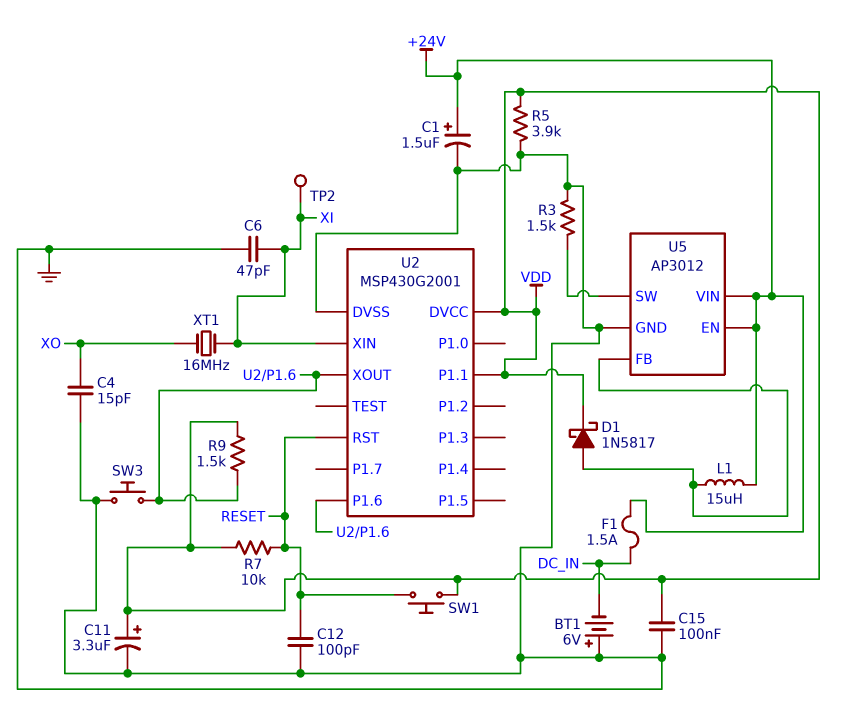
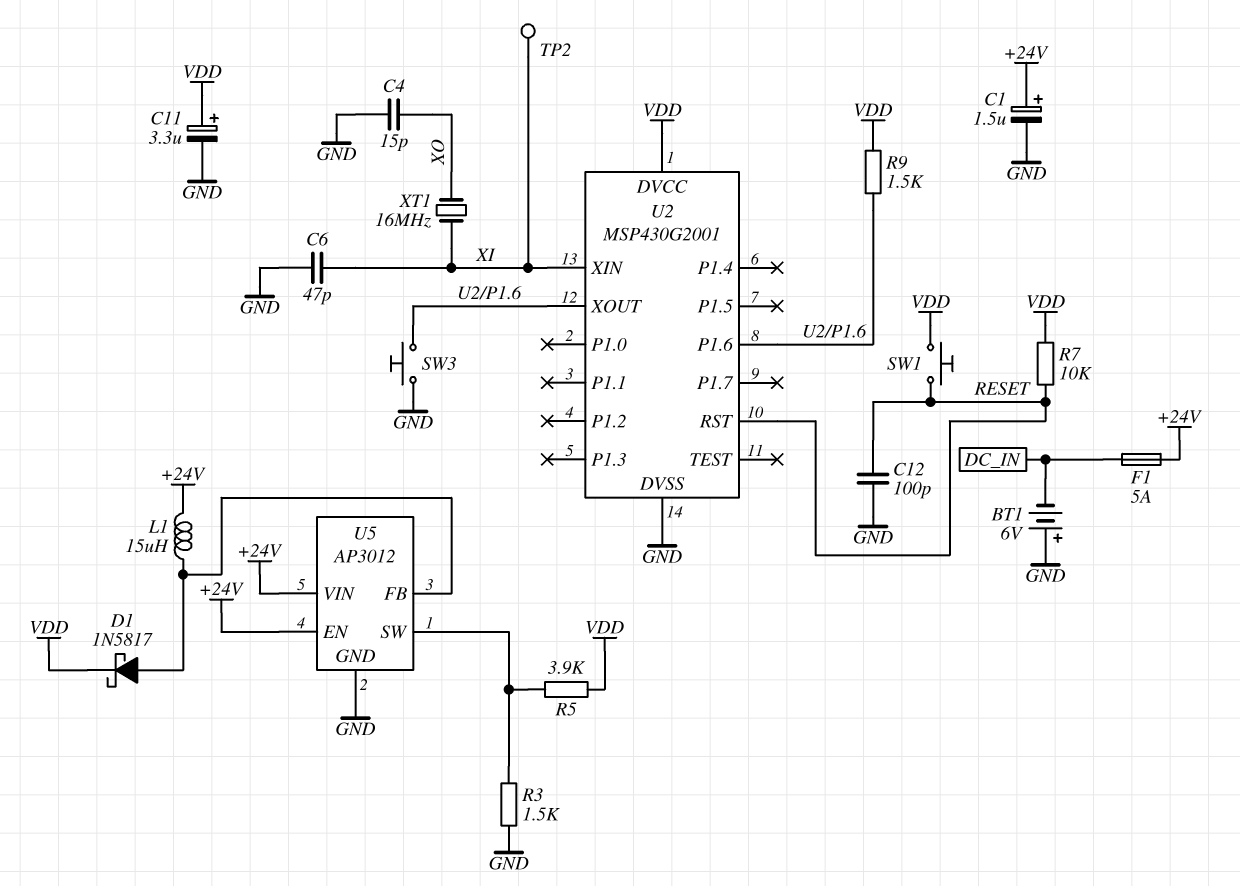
C15: 100nF (GND, VDD) -> none
F1: 1.5A (+24V, DC_IN) -> 5A (+24V, DC_IN)
R5: 3.9k (GND, VDD) -> 3.9k (U5/SW, VDD)
U2 pin P1.1: VDD -> none

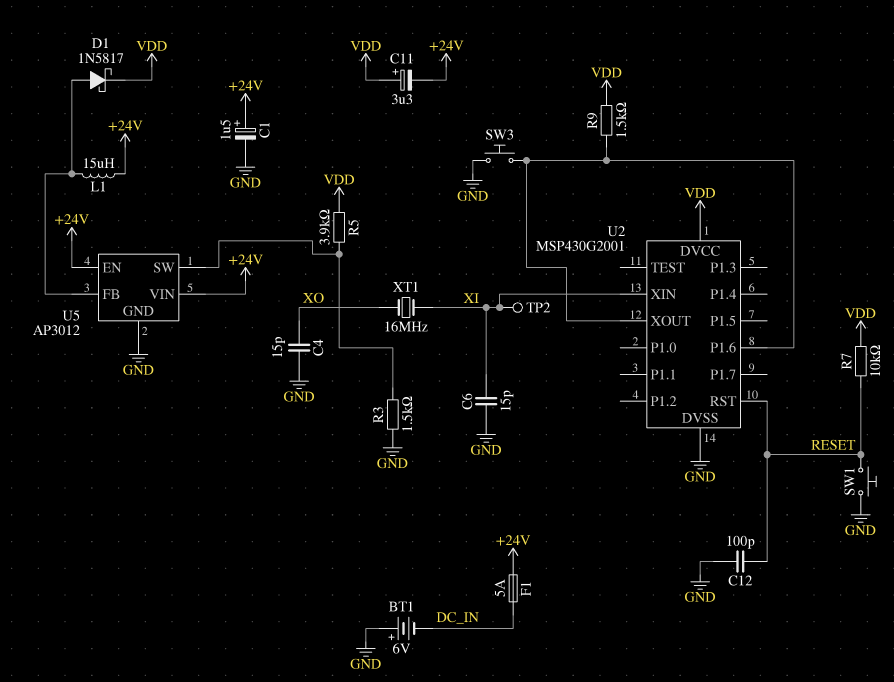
C6: 47pF (GND, XI) -> 15pF (GND, XI)
C11: 3.3uF (plus VDD, minus GND) -> 3.3uF (plus VDD, minus +24V)
SW1: button (RESET, VDD) -> button (GND, RESET)

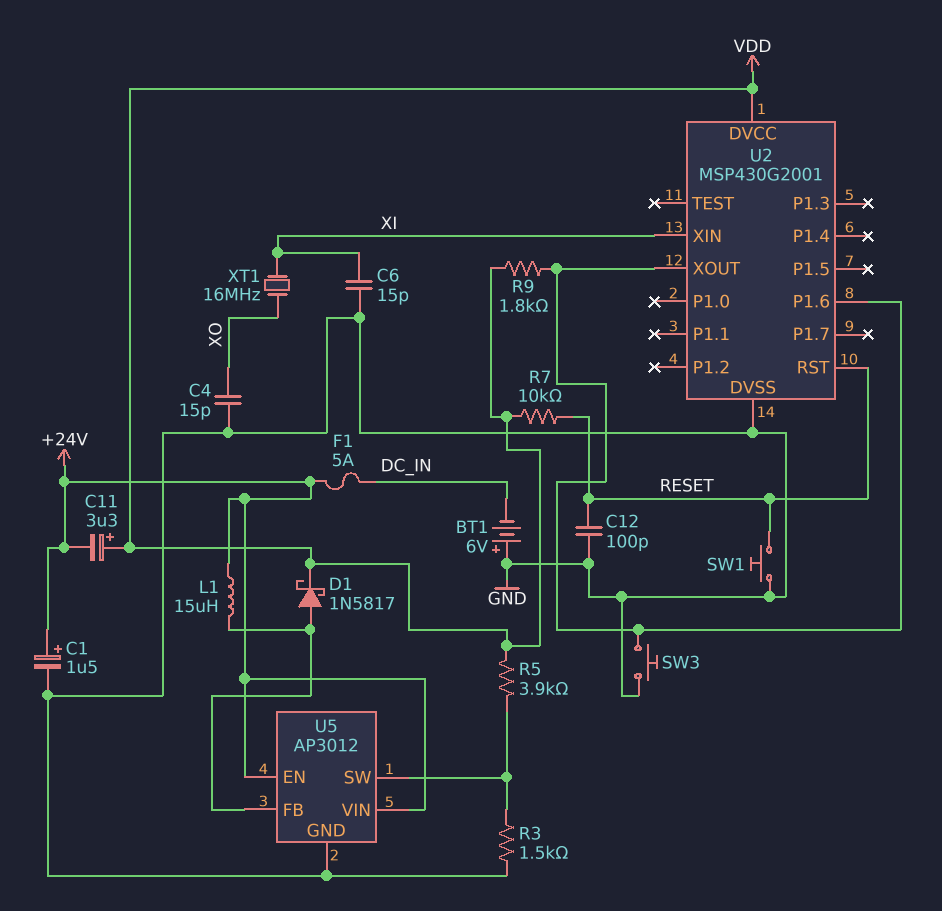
R9: 1.5k (U2/P1.6, VDD) -> 1.8k (U2/P1.6, VDD)
TP2: test point (XI) -> none

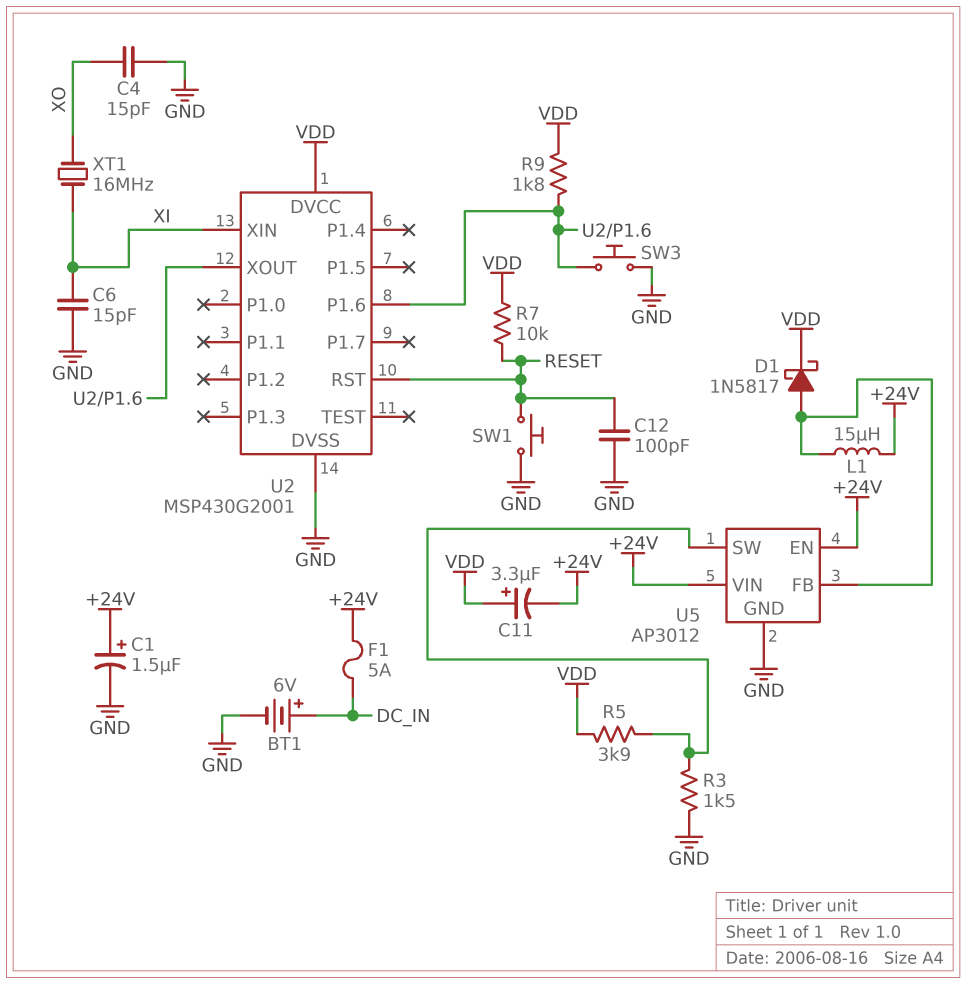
BT1: 6V (plus GND, minus DC_IN) -> 6V (plus DC_IN, minus GND)

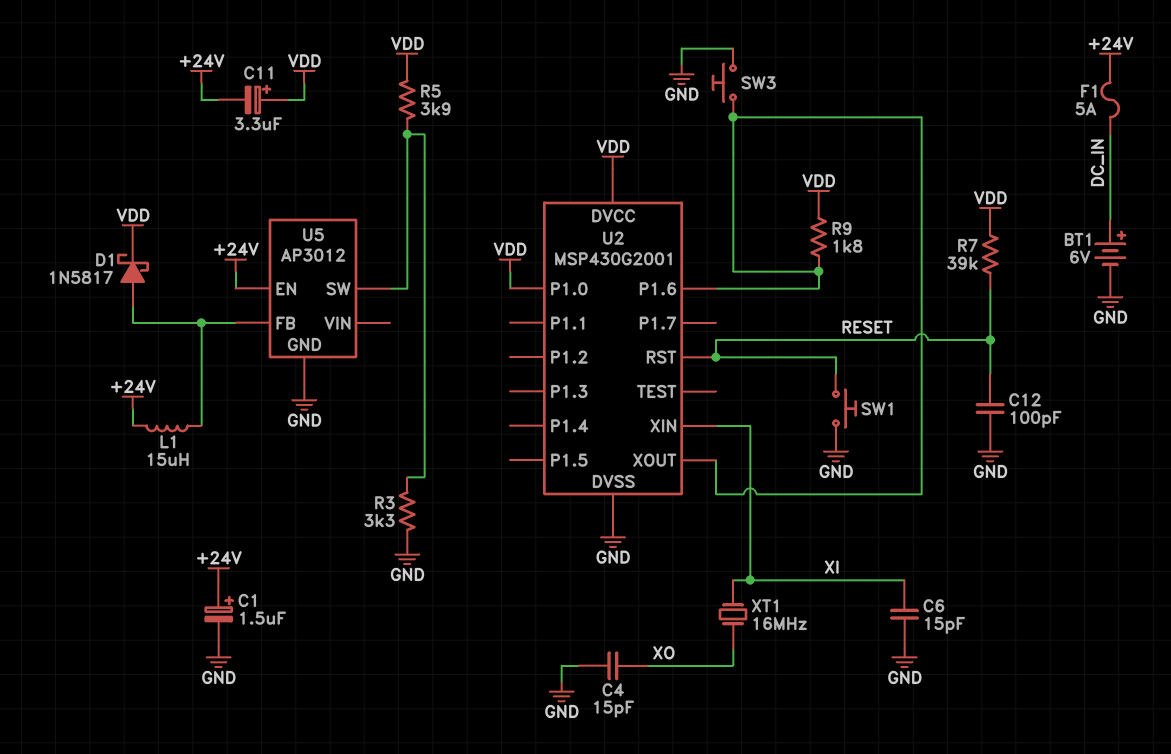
R3: 1.5k (GND, U5/SW) -> 3.3k (GND, U5/SW)
R7: 10k (RESET, VDD) -> 39k (RESET, VDD)
U2 pin P1.0: none -> VDD
U5 pin VIN: +24V -> none

